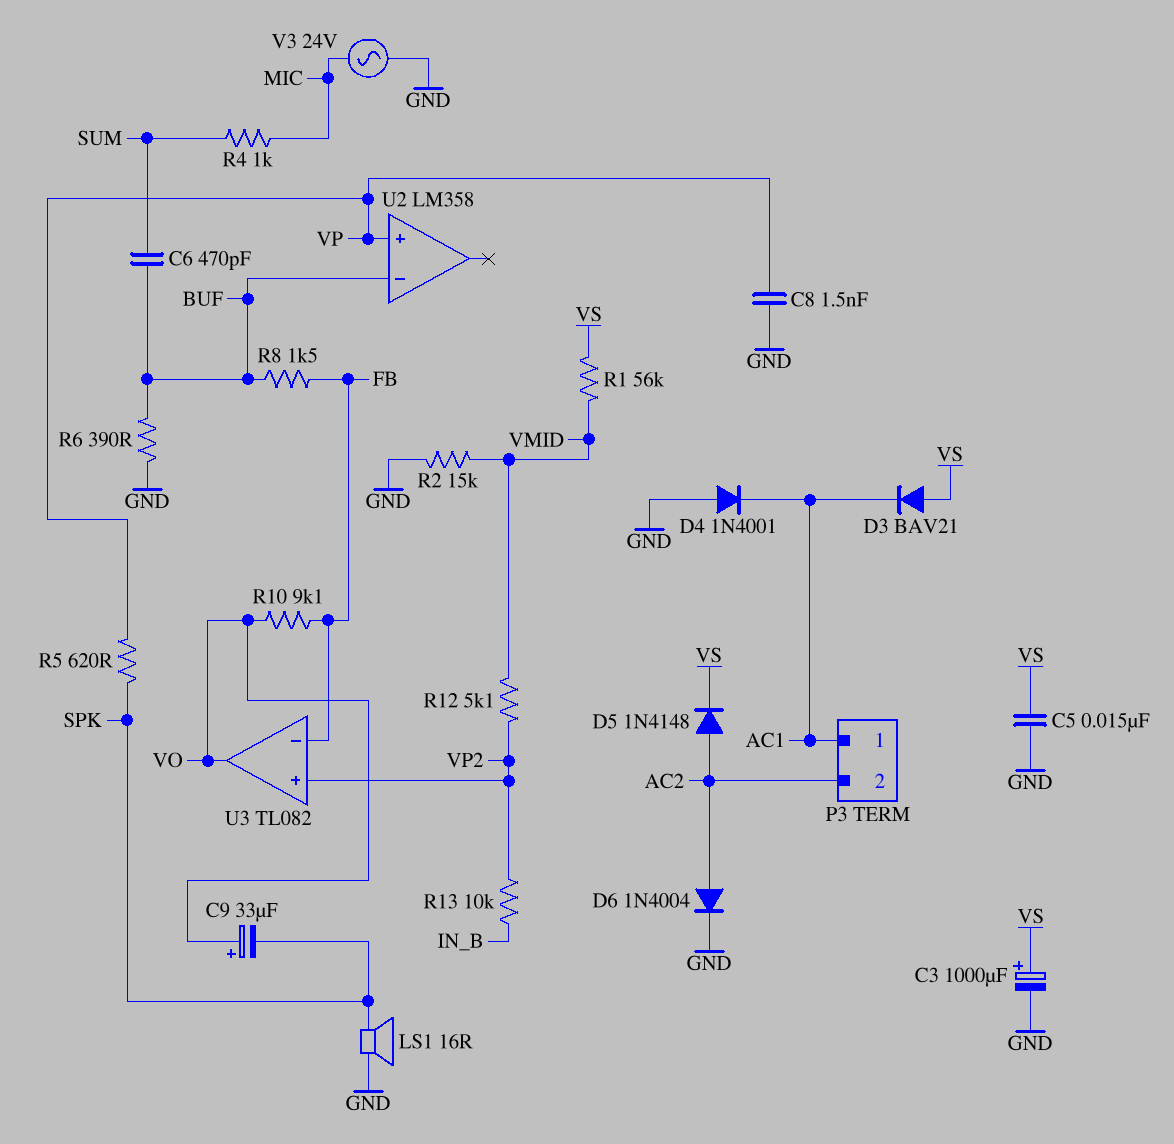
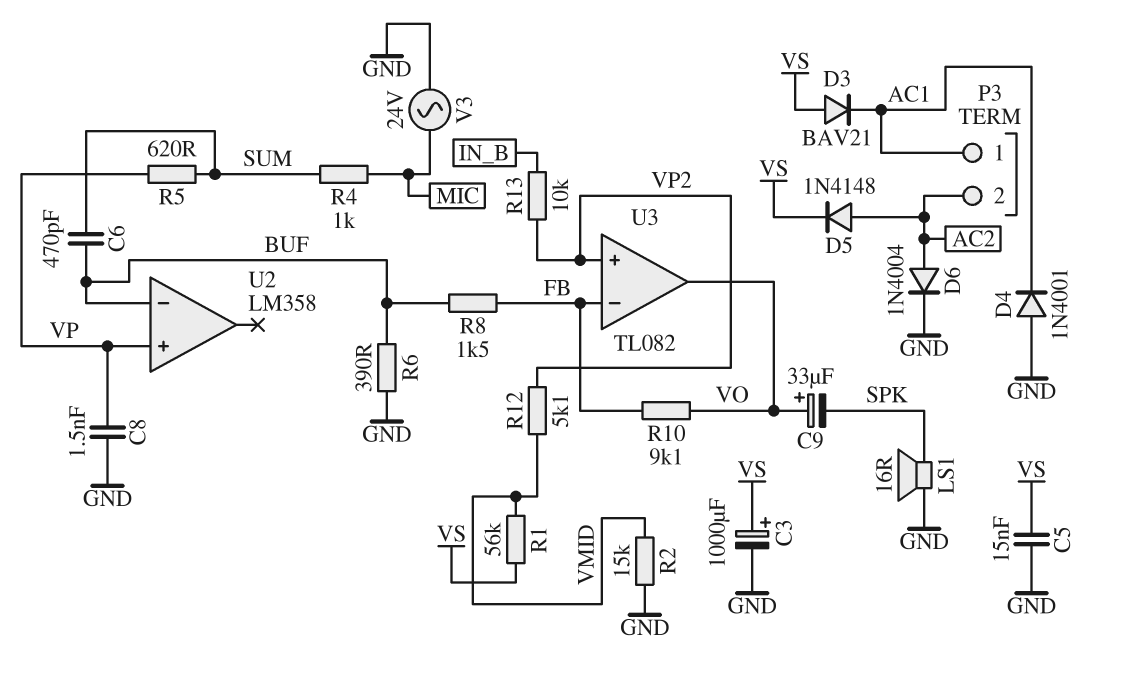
R5: 620 (SPK, VP) -> 620 (SUM, VP)

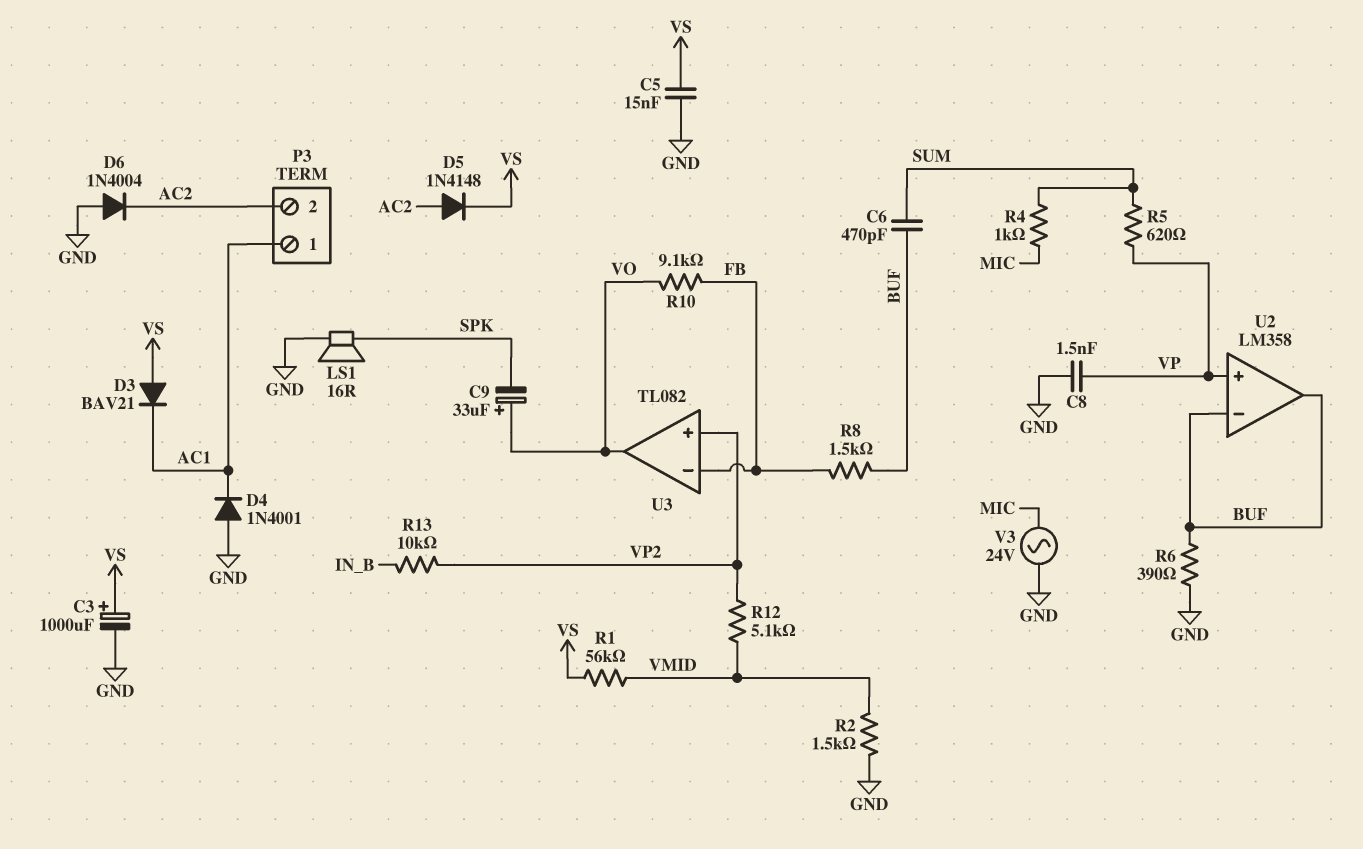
D6: diode 1N4004 (A AC2, K GND) -> diode 1N4004 (A GND, K AC2)
R2: 15k (GND, VMID) -> 1.5k (GND, VMID)
U2 pin out: none -> BUF

